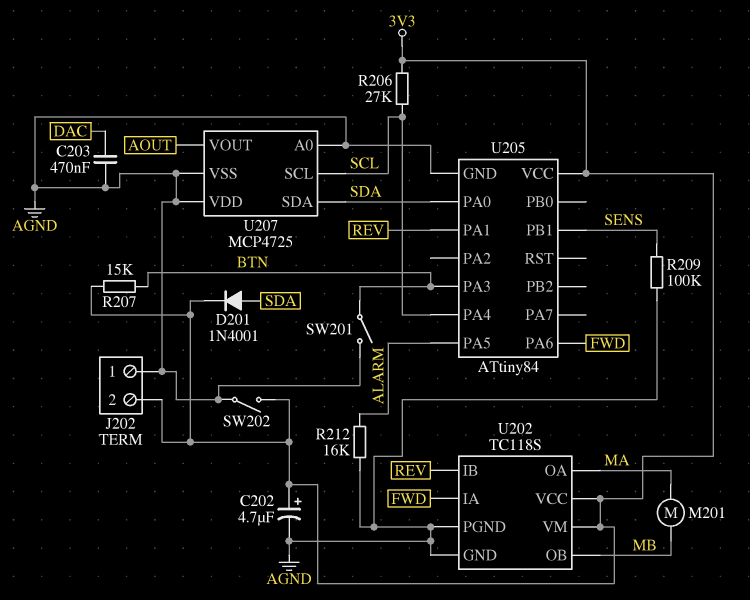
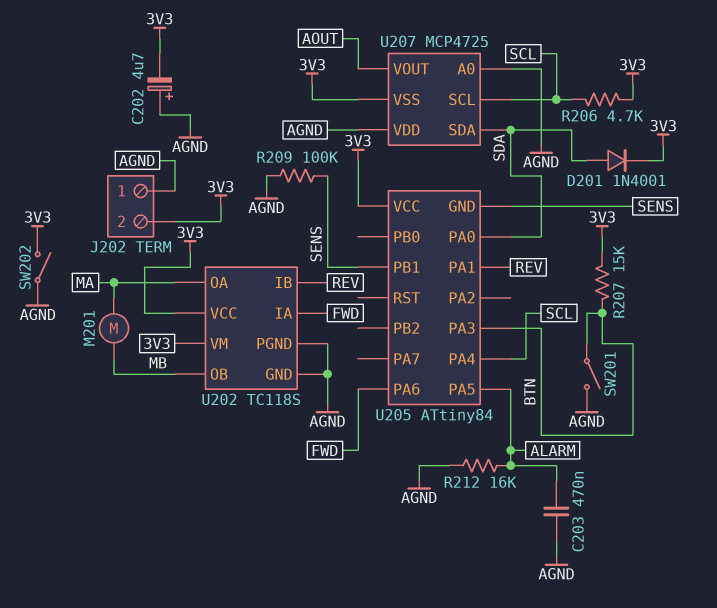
C202: 4.7uF (plus 3V3, minus AGND) -> 4.7uF (plus AGND, minus 3V3)
C203: 470nF (AGND, DAC) -> 470nF (AGND, ALARM)
R206: 27k (3V3, SCL) -> 4.7k (3V3, SCL)
U205 pin GND: AGND -> SENS
U207 pin VSS: AGND -> 3V3

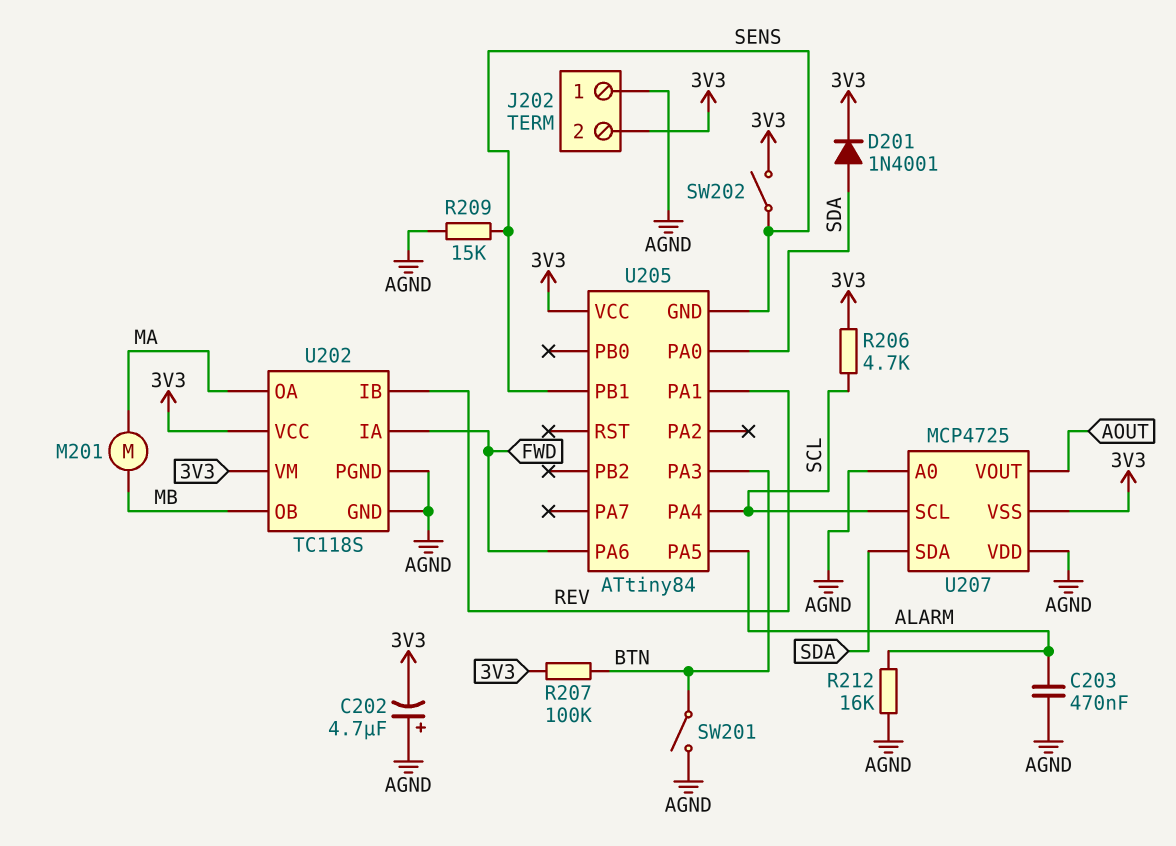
R207: 15k (3V3, BTN) -> 100k (3V3, BTN)
R209: 100k (AGND, SENS) -> 15k (AGND, SENS)
SW202: switch (3V3, AGND) -> switch (3V3, SENS)

